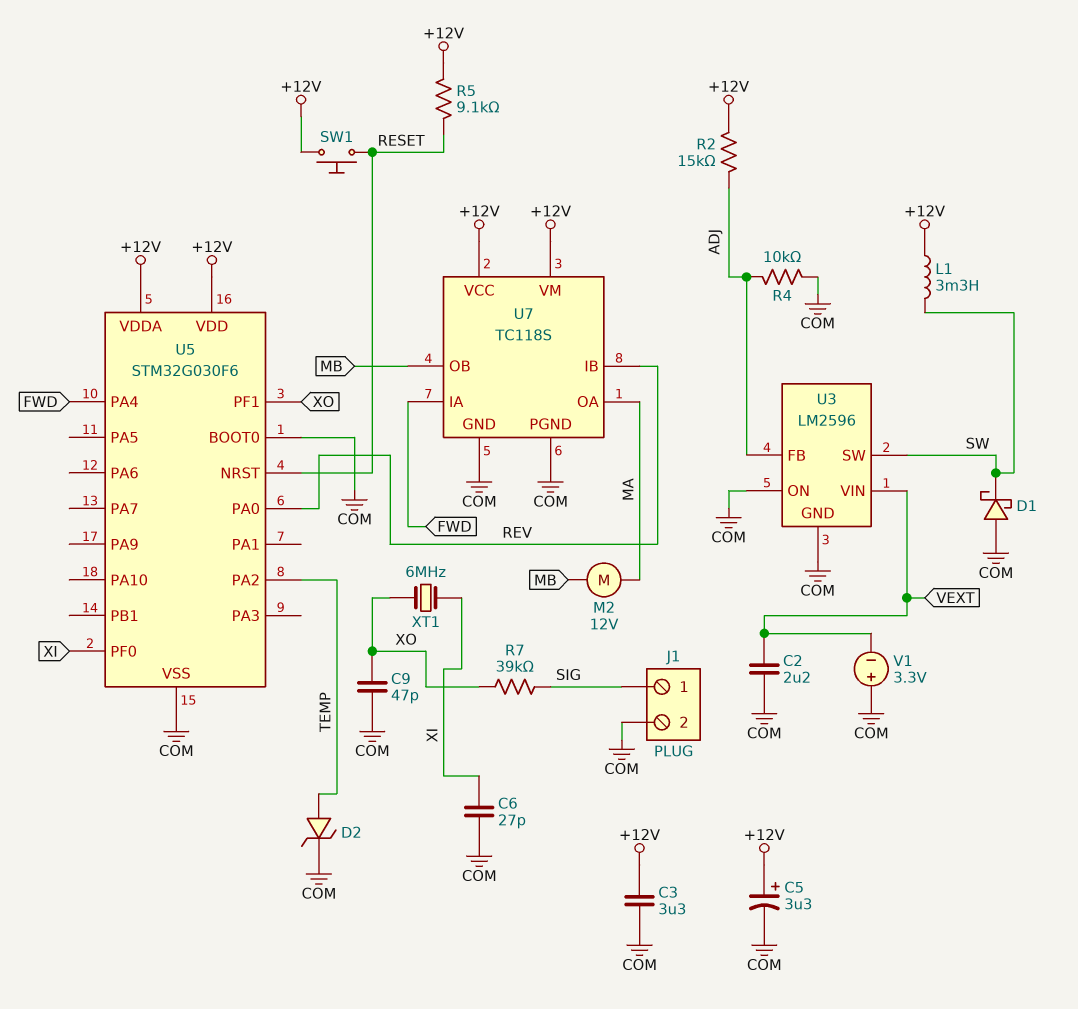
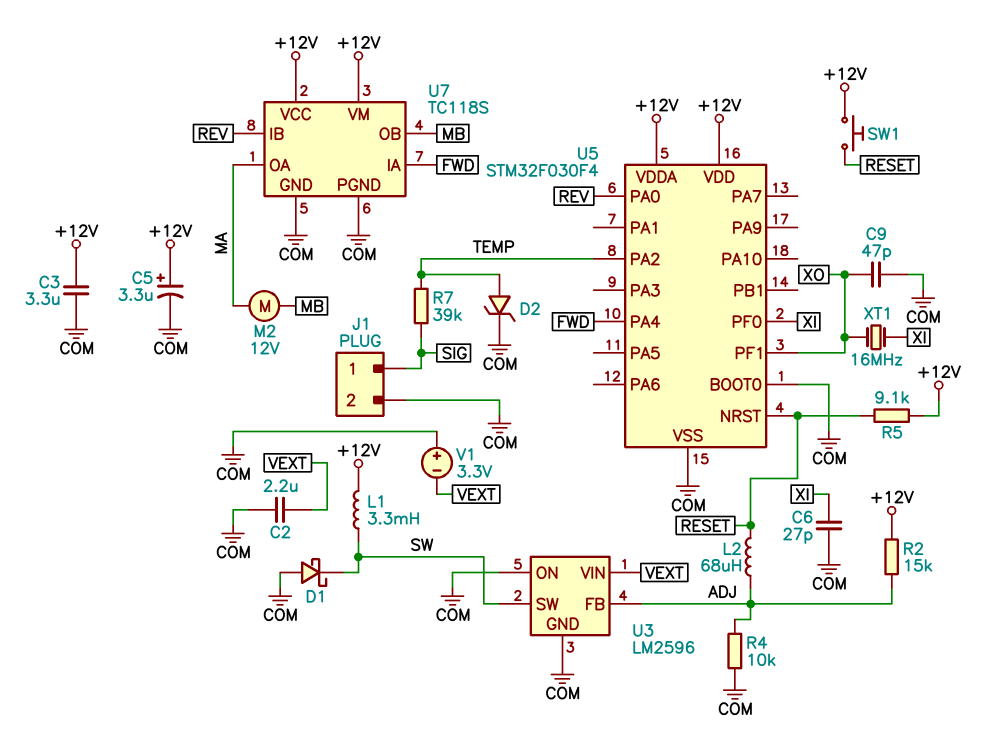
L2: none -> 68uH (ADJ, RESET)
R7: 39k (SIG, XO) -> 39k (SIG, TEMP)
U5: STM32G030F6 -> STM32F030F4
XT1: 6MHz (XI, XO) -> 16MHz (XI, XO)

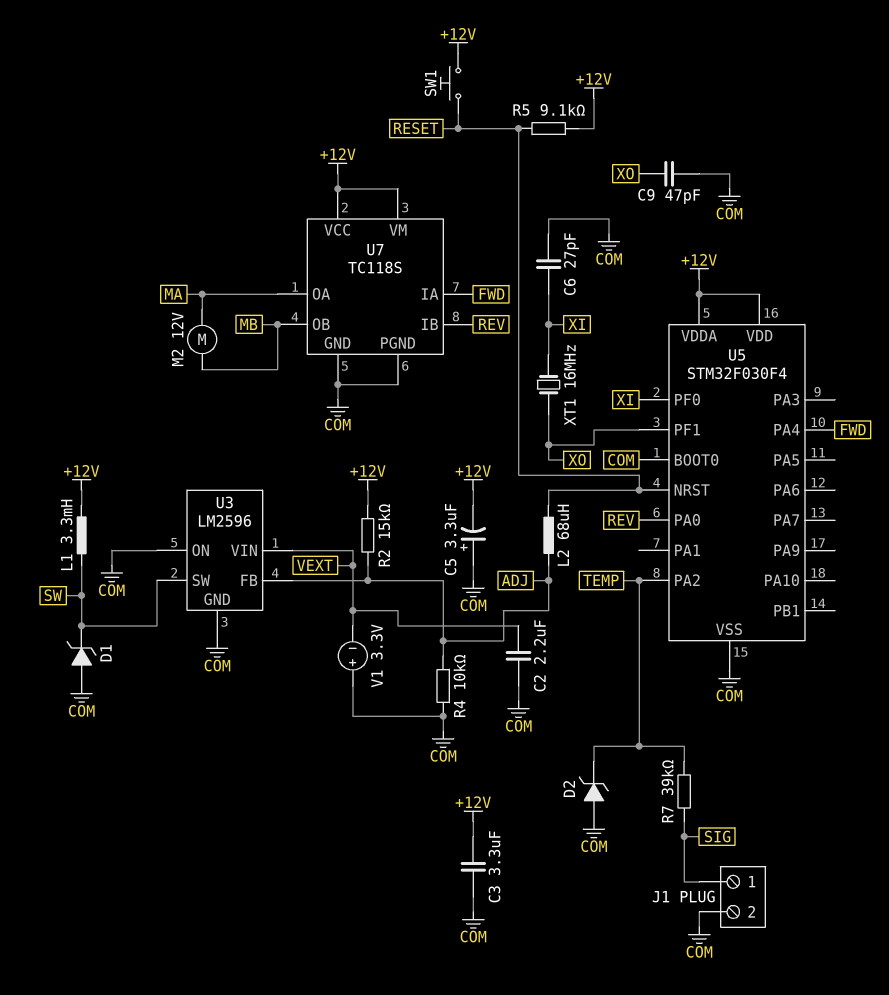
C5: 3.3uF (plus +12V, minus COM) -> 3.3uF (plus COM, minus +12V)
D1: schottky (A COM, K SW) -> zener (A COM, K SW)
D2: zener (A TEMP, K COM) -> zener (A COM, K TEMP)

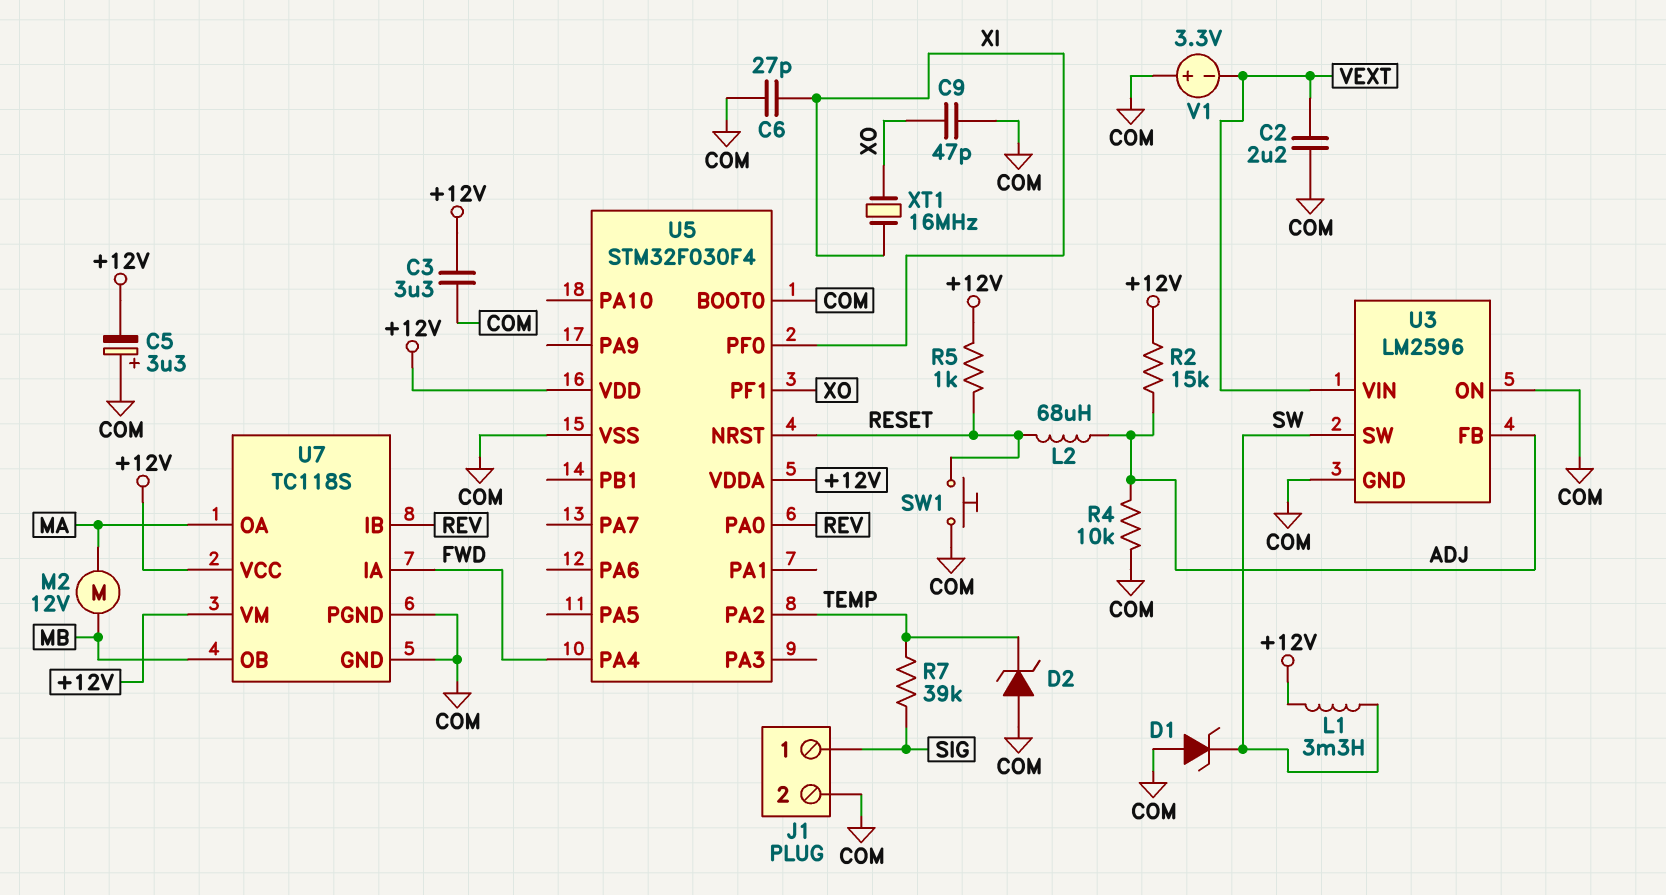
R5: 9.1k (+12V, RESET) -> 1k (+12V, RESET)
SW1: button (+12V, RESET) -> button (COM, RESET)

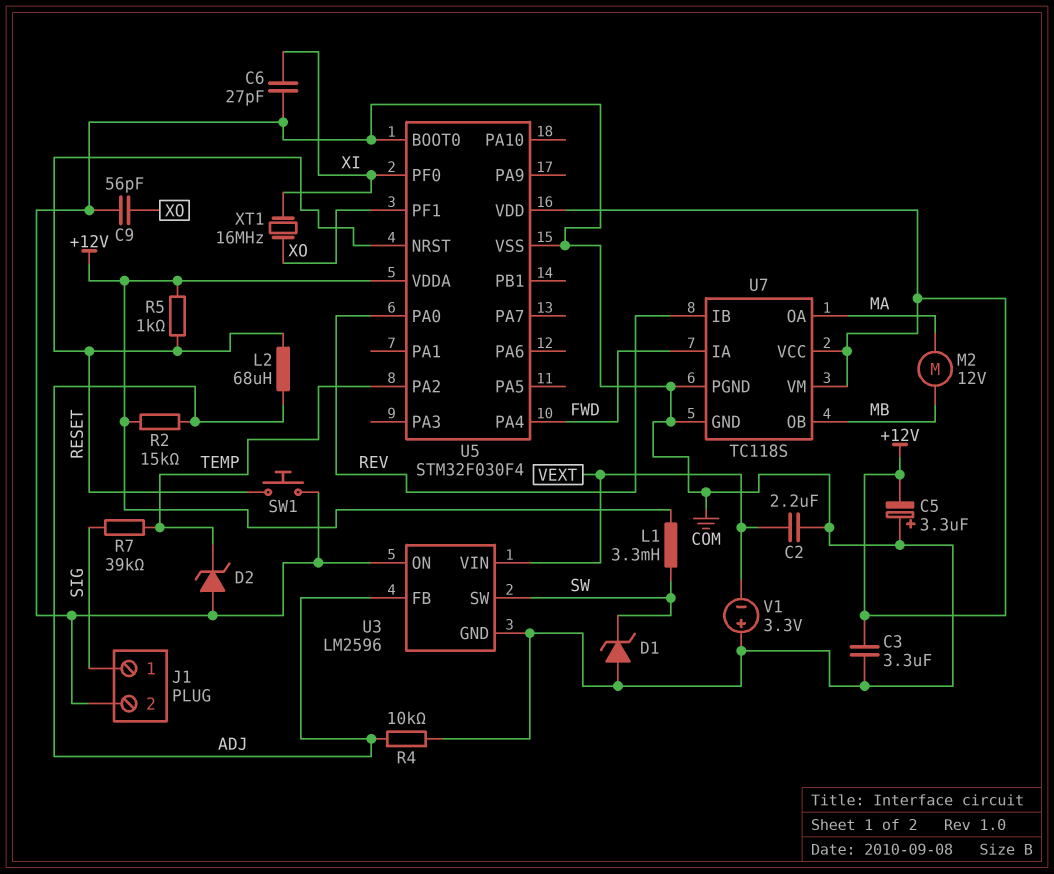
C9: 47pF (COM, XO) -> 56pF (COM, XO)

